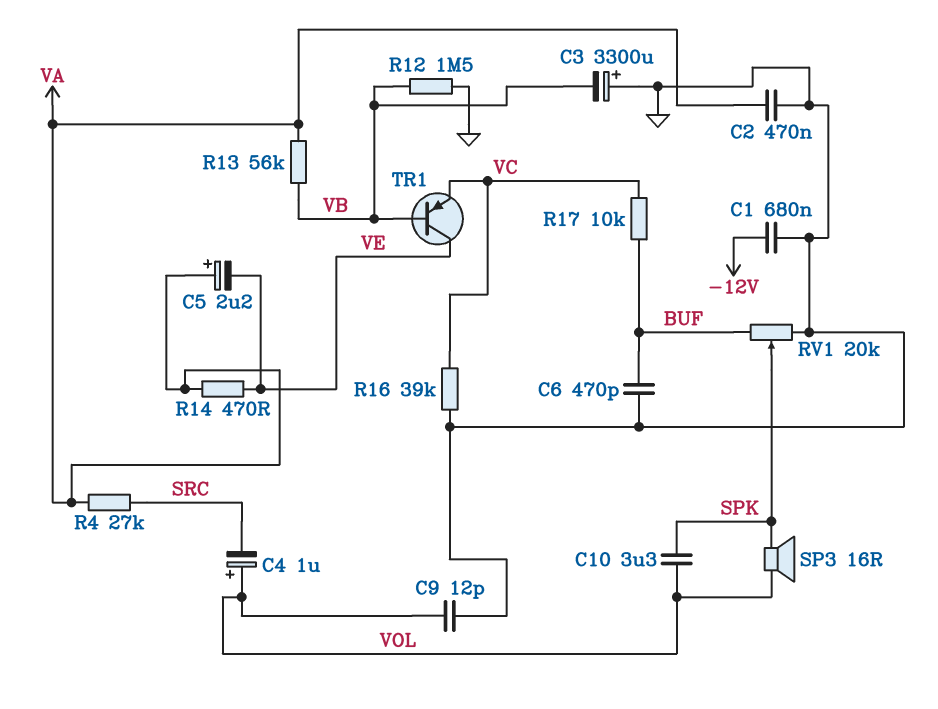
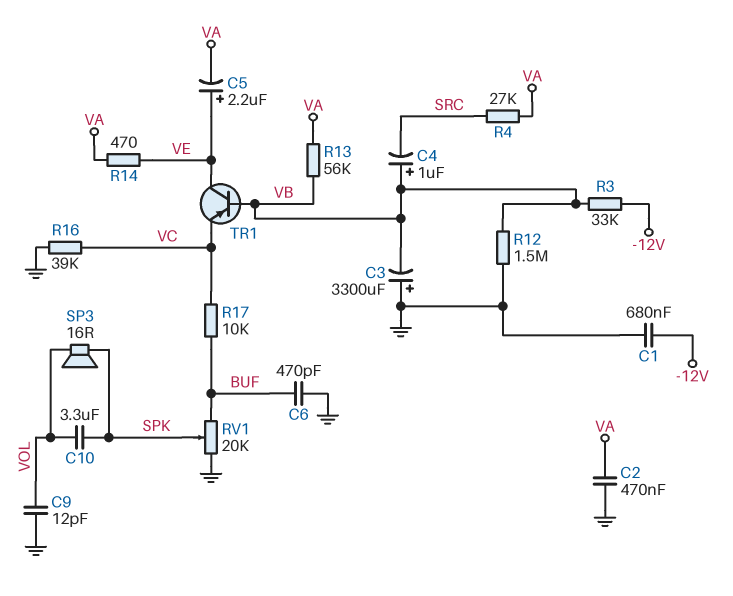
C4: 1uF (plus VOL, minus SRC) -> 1uF (plus VB, minus SRC)
C5: 2.2uF (plus VA, minus VE) -> 2.2uF (plus VE, minus VA)
R3: none -> 33k (-12V, VB)

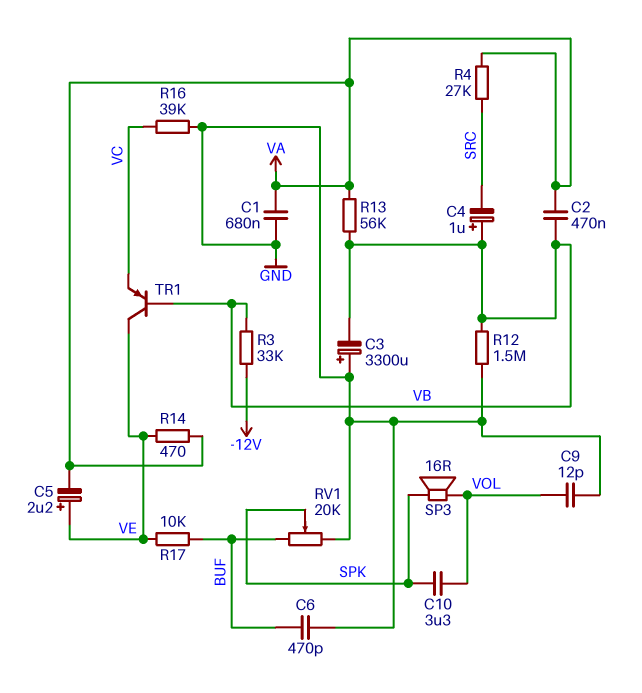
C1: 680nF (-12V, GND) -> 680nF (GND, VA)
C2: 470nF (GND, VA) -> 470nF (VA, VB)
R17: 10k (BUF, VC) -> 10k (BUF, VE)

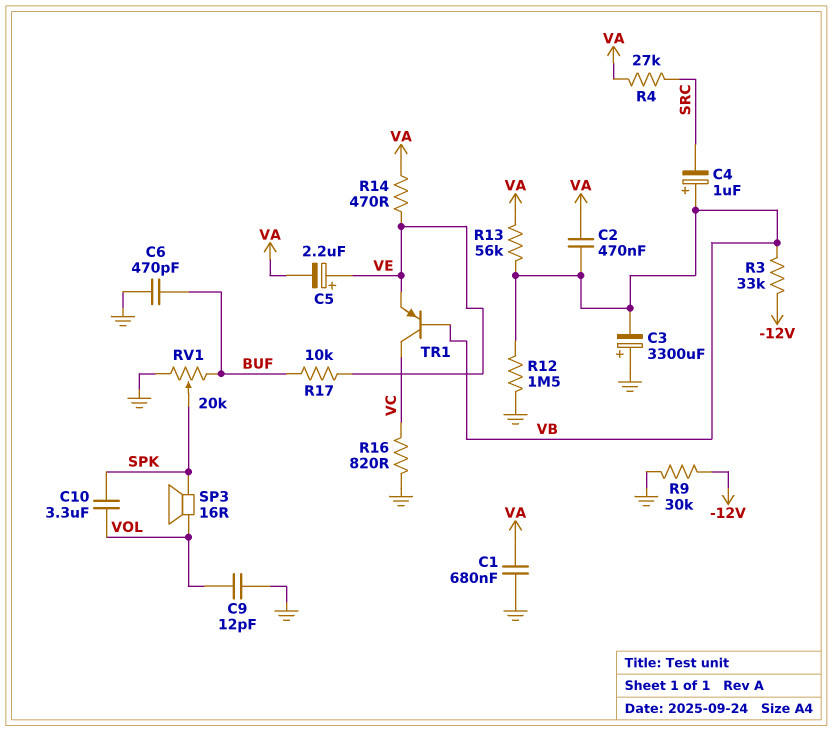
R9: none -> 30k (-12V, GND)
R16: 39k (GND, VC) -> 820 (GND, VC)
TR1: PNP (B VB, C VE, E VC) -> PNP (B VB, C VC, E VE)

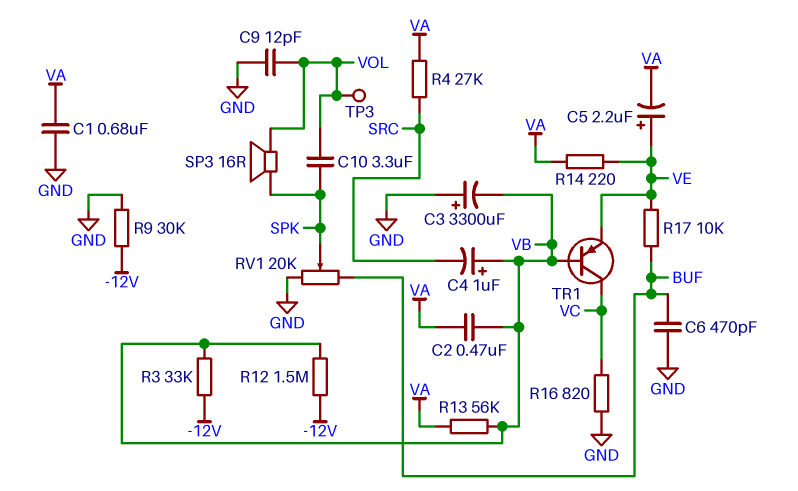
R12: 1.5M (GND, VB) -> 1.5M (-12V, VB)
R14: 470 (VA, VE) -> 220 (VA, VE)
TP3: none -> test point (VOL)

